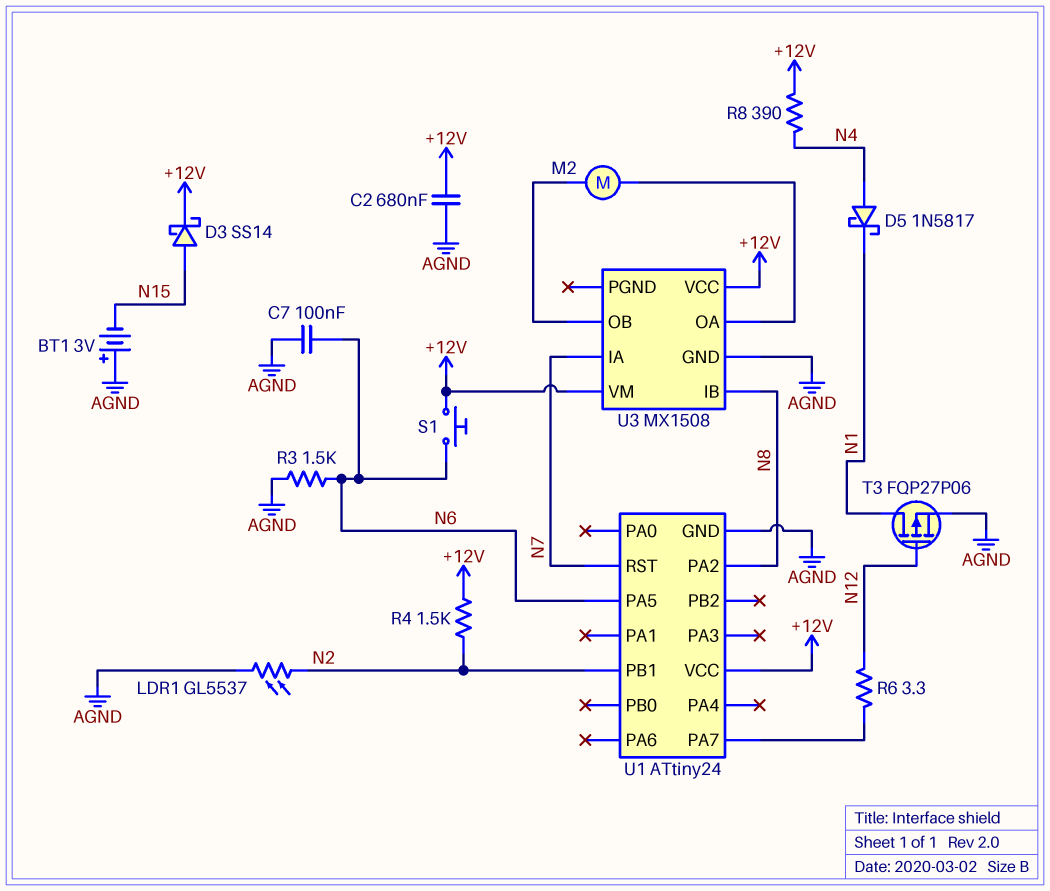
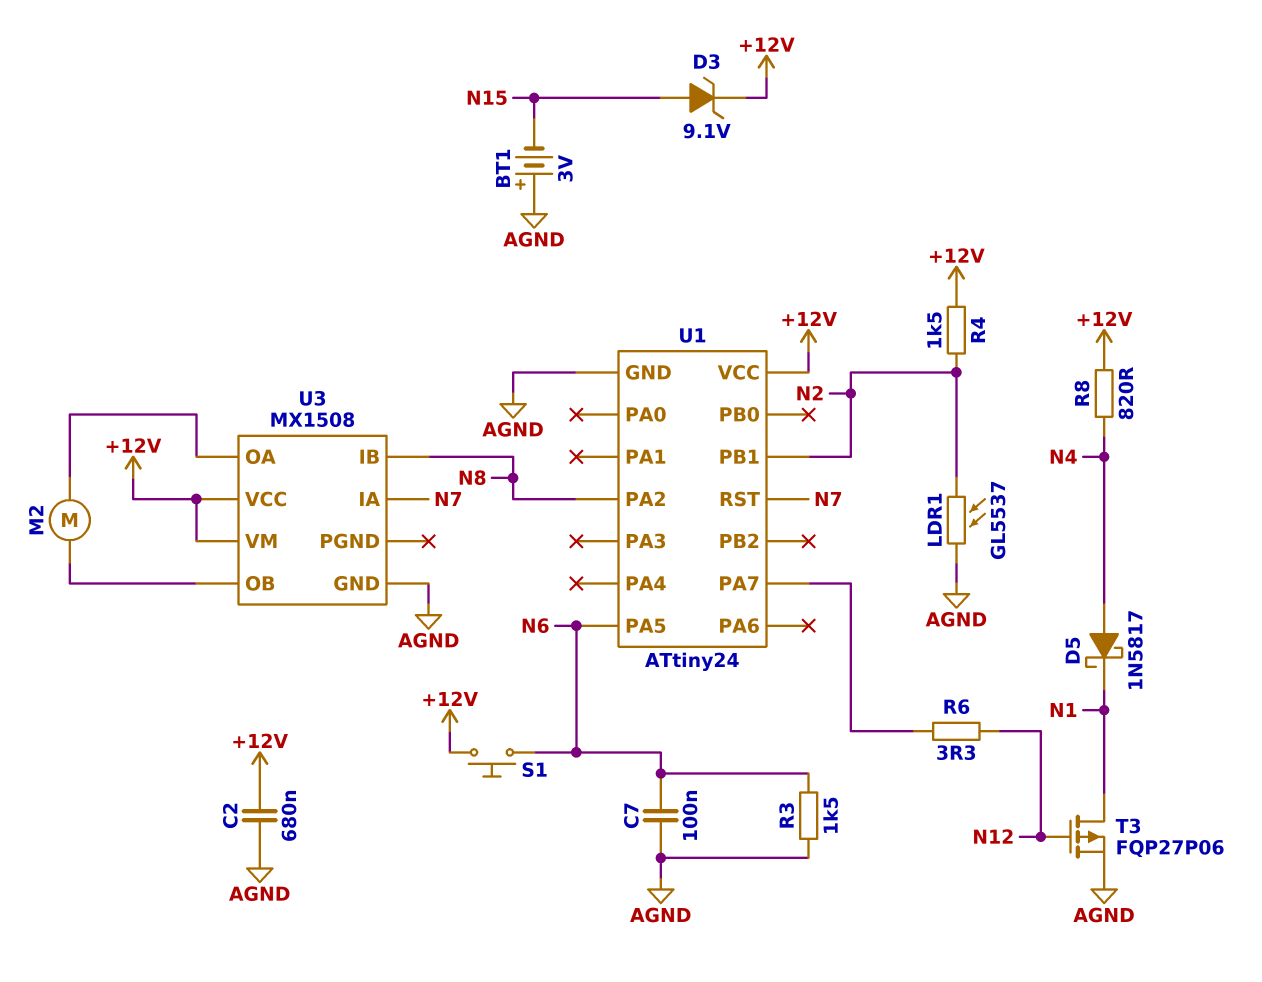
D3: schottky SS14 (A N15, K +12V) -> zener 9.1V (A N15, K +12V)
R8: 390 (+12V, N4) -> 820 (+12V, N4)

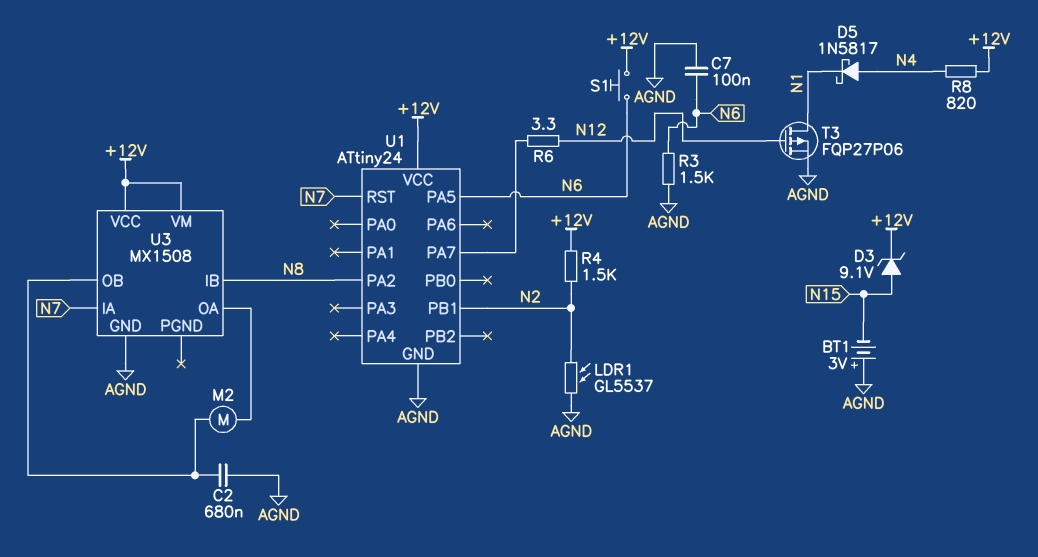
C2: 680nF (+12V, AGND) -> 680nF (AGND, U3/OB)

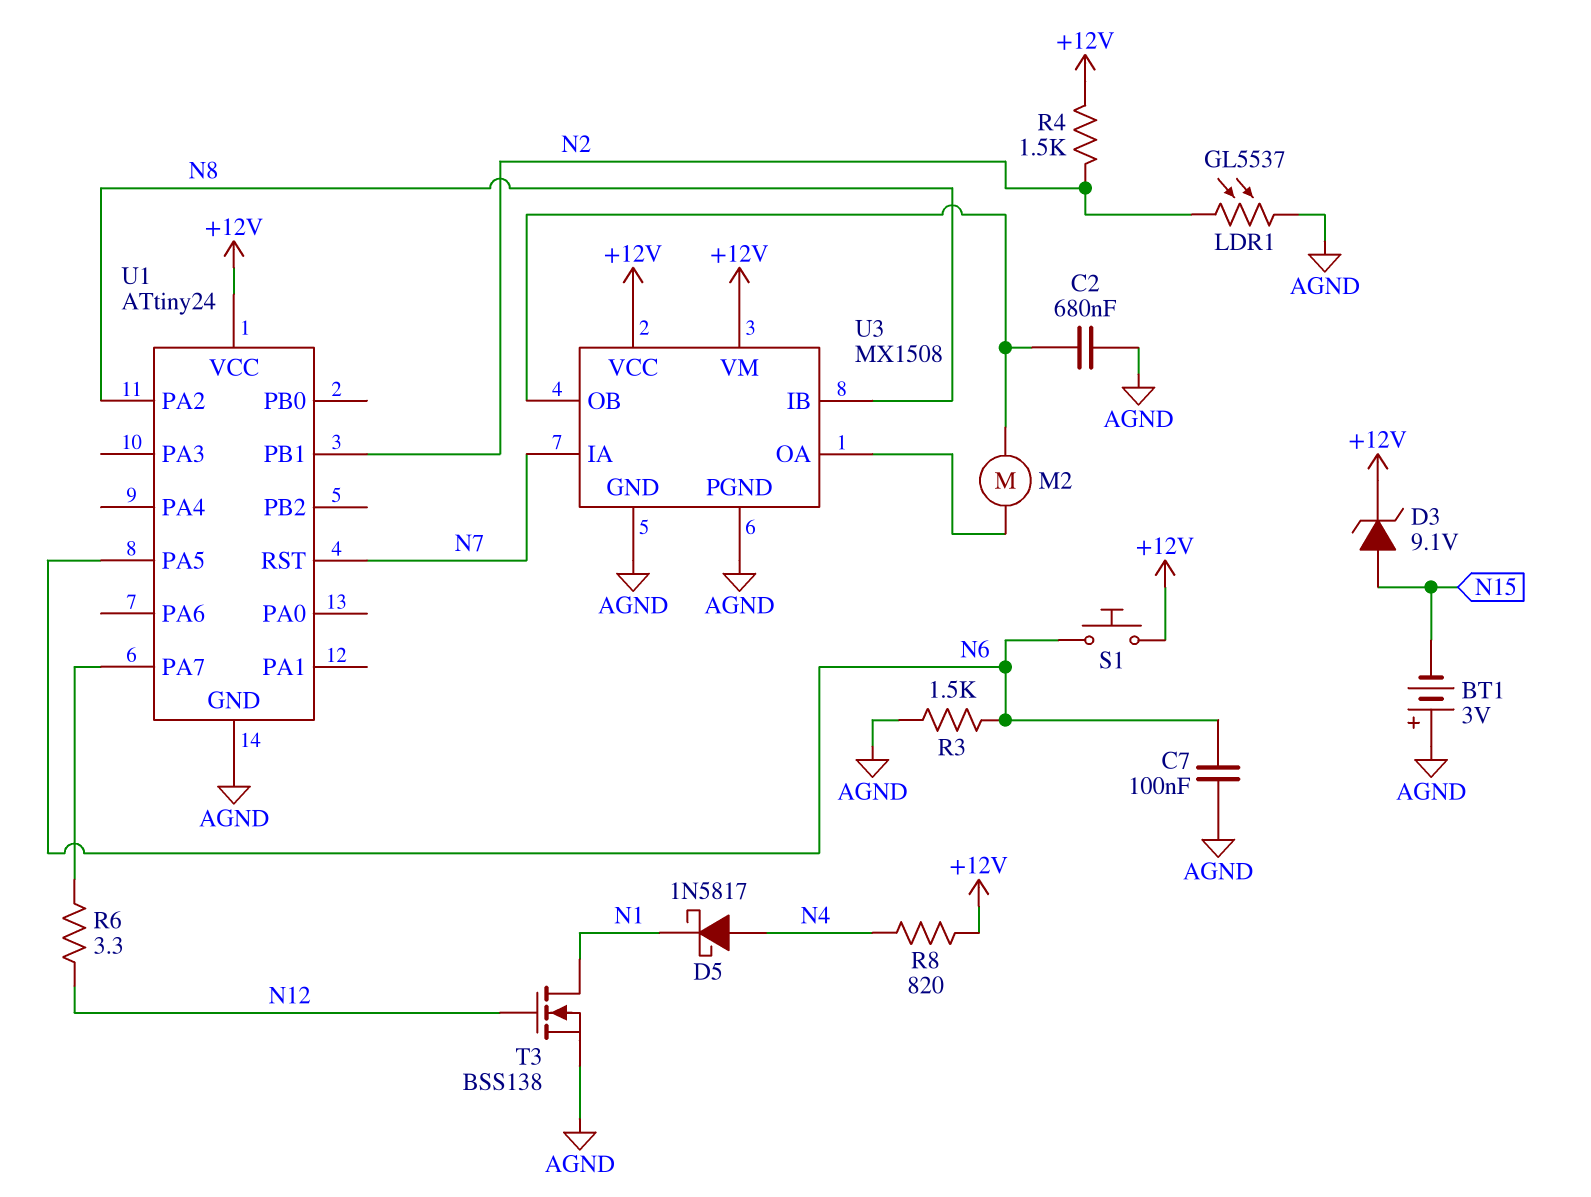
T3: PMOS FQP27P06 (G N12, D N1, S AGND) -> NMOS BSS138 (G N12, D N1, S AGND)
U3 pin PGND: none -> AGND

